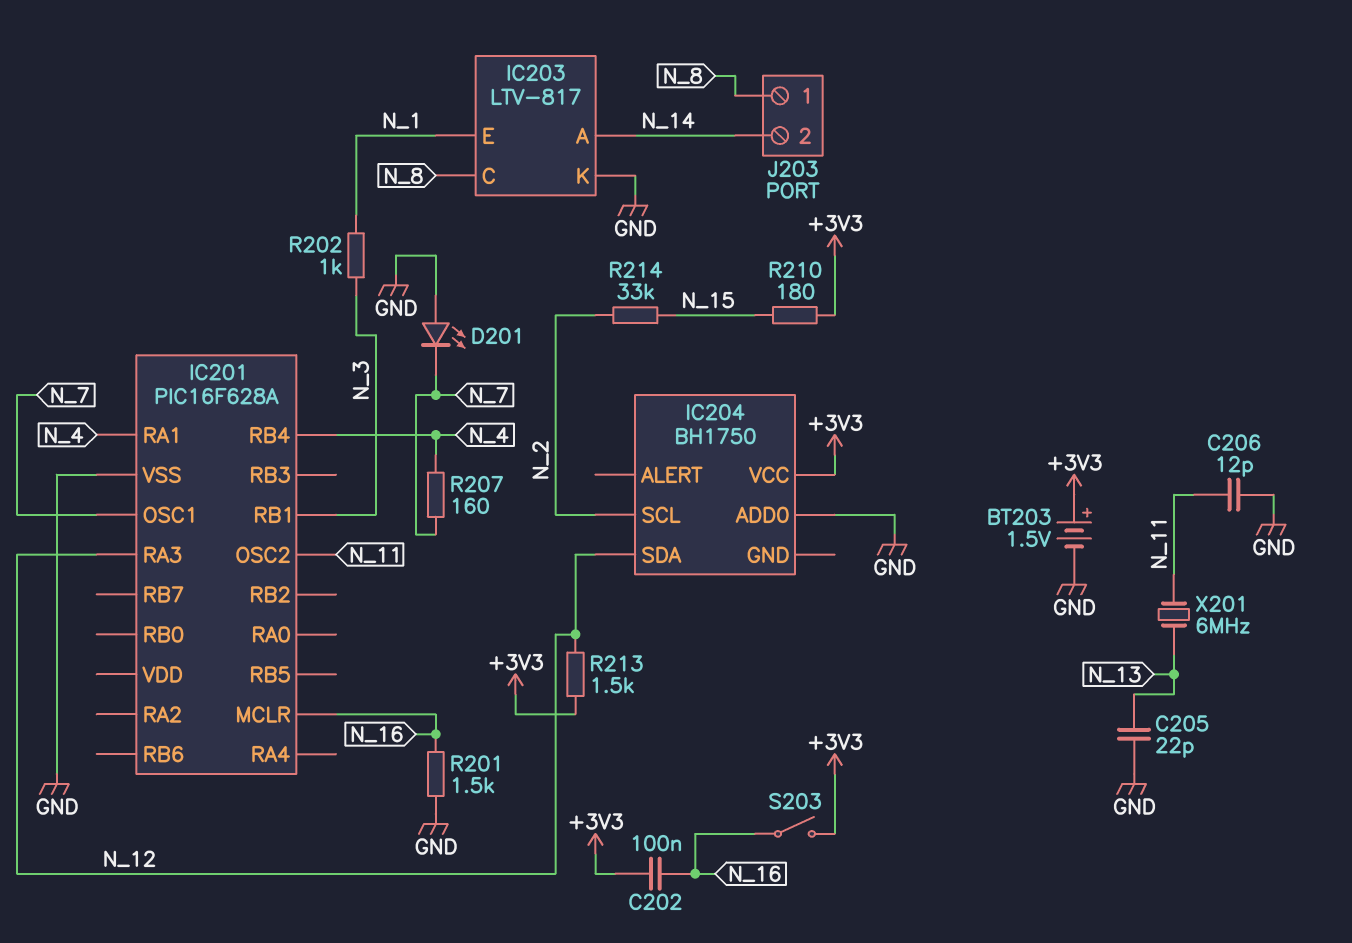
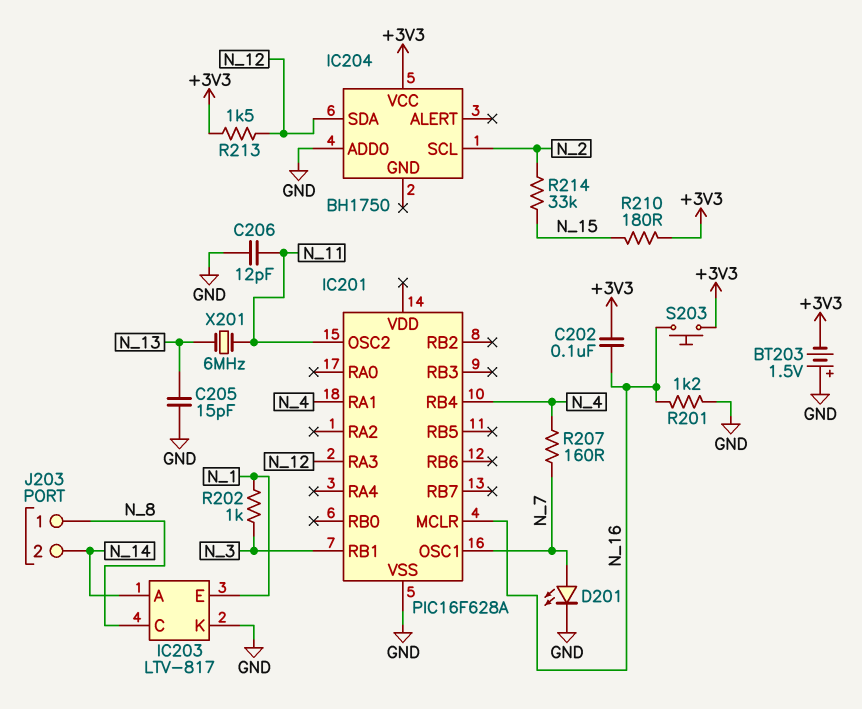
BT203: 1.5V (plus +3V3, minus GND) -> 1.5V (plus GND, minus +3V3)
C205: 22pF (GND, N_13) -> 15pF (GND, N_13)
D201: LED (A GND, K N_7) -> LED (A N_7, K GND)
R201: 1.5k (GND, N_16) -> 1.2k (GND, N_16)
S203: switch (+3V3, N_16) -> button (+3V3, N_16)

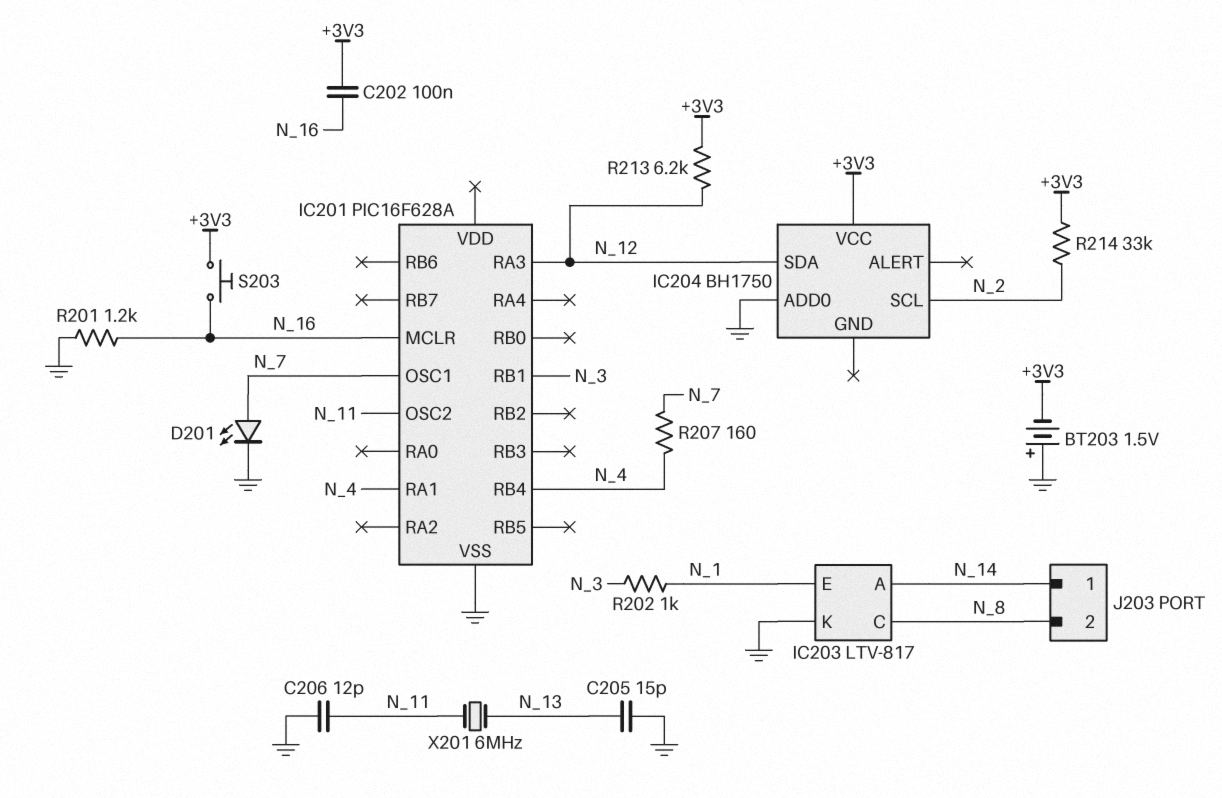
J203 pin 1: N_8 -> N_14
J203 pin 2: N_14 -> N_8
R210: 180 (+3V3, N_15) -> none
R213: 1.5k (+3V3, N_12) -> 6.2k (+3V3, N_12)
R214: 33k (N_2, N_15) -> 33k (+3V3, N_2)

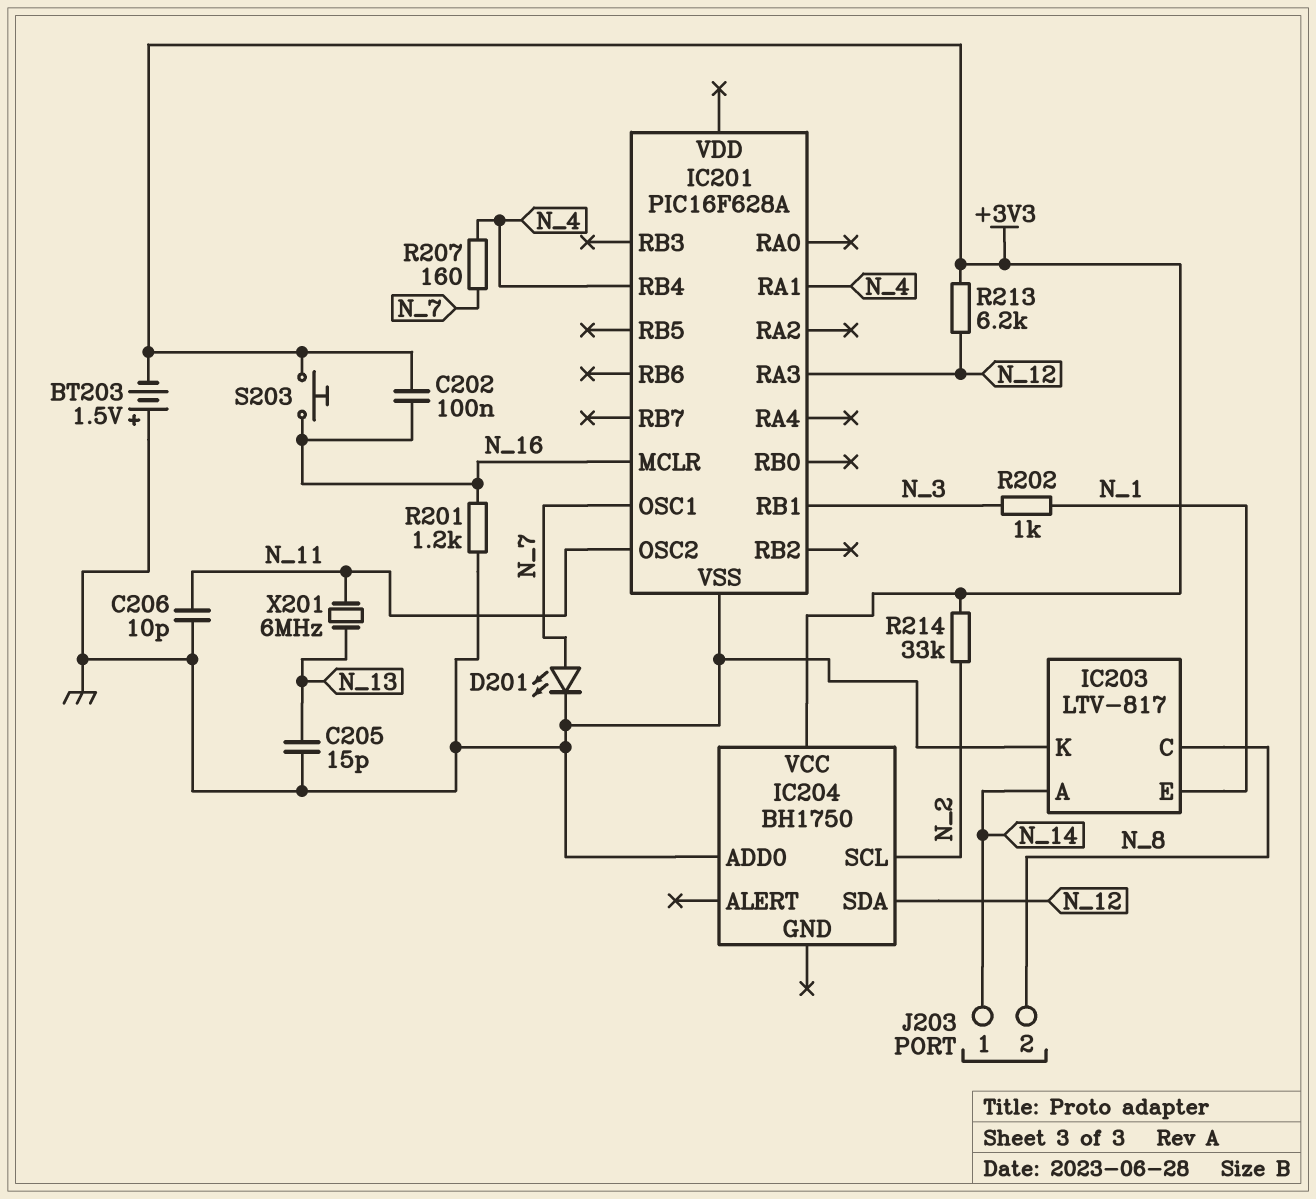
C206: 12pF (GND, N_11) -> 10pF (GND, N_11)

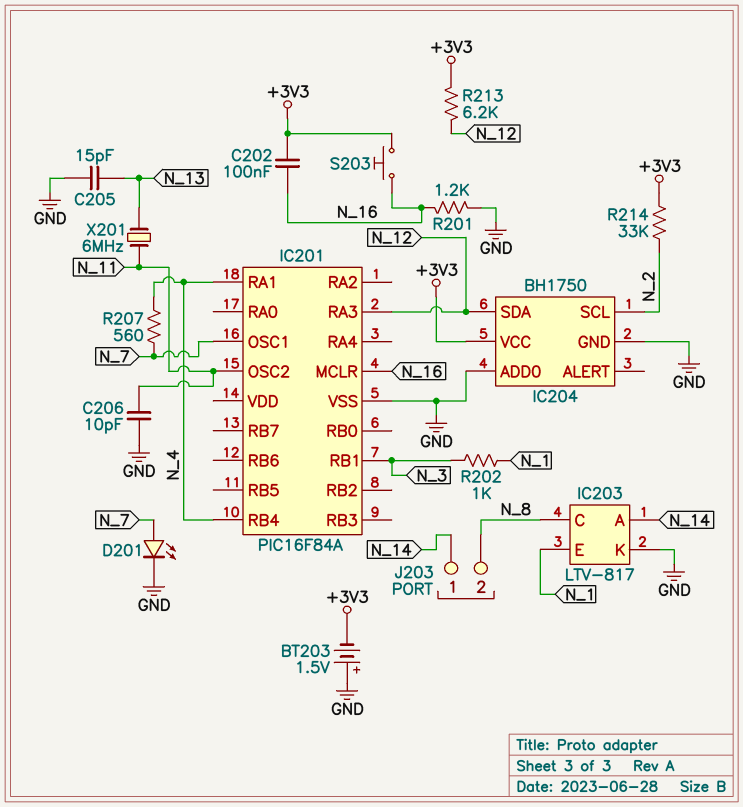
IC201: PIC16F628A -> PIC16F84A
IC204 pin GND: none -> GND
R207: 160 (N_4, N_7) -> 560 (N_4, N_7)

